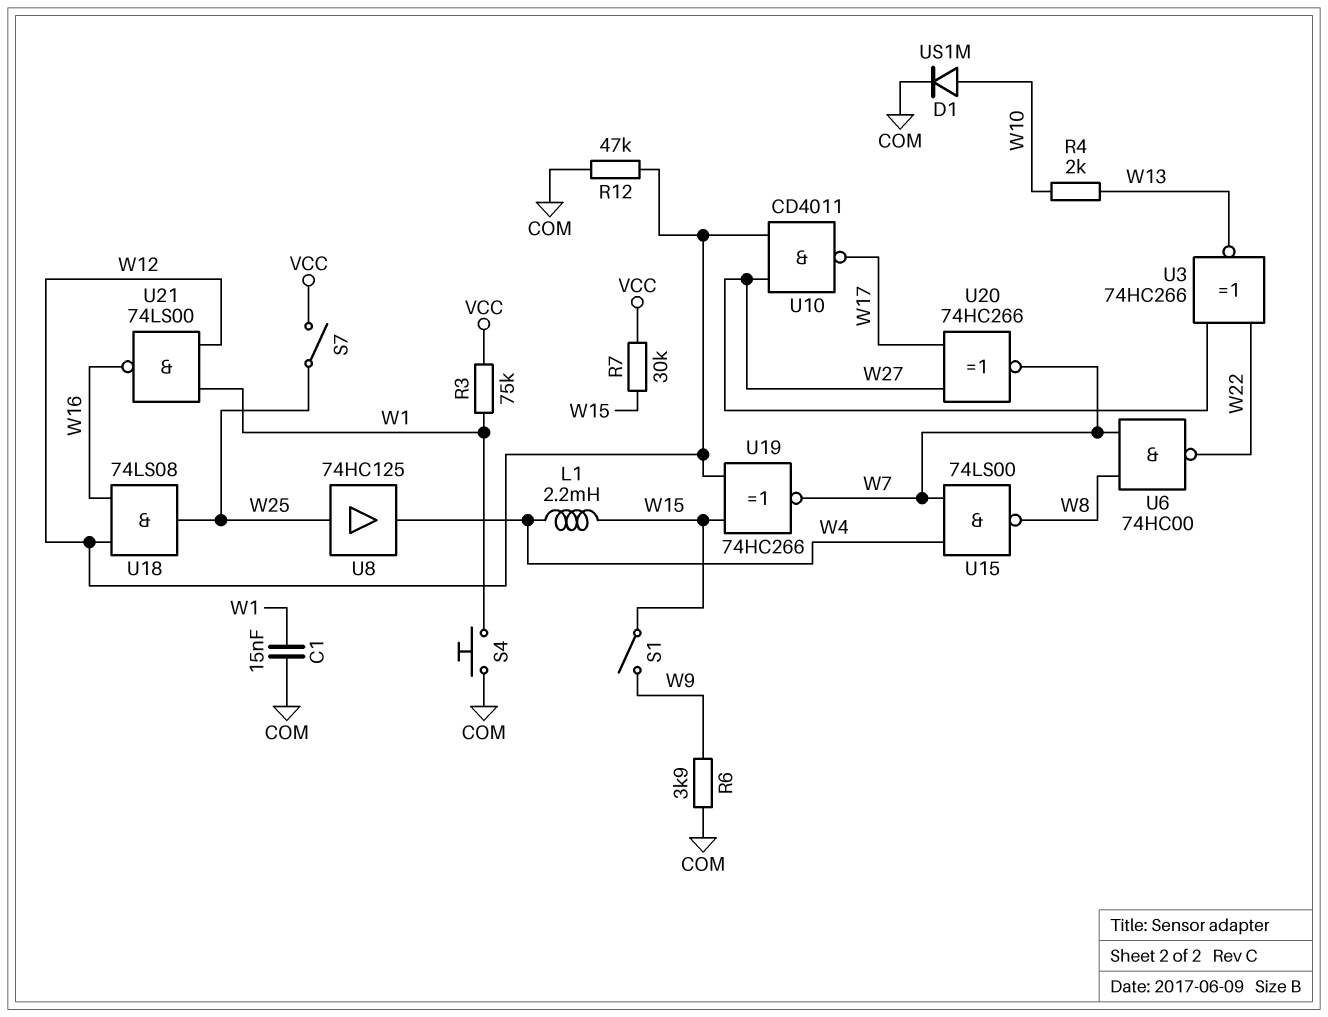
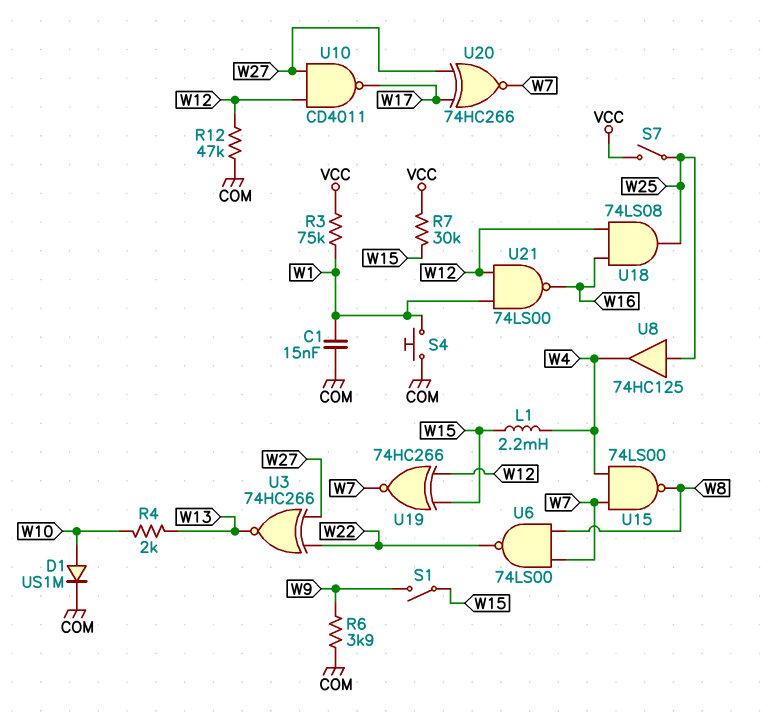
U6: NAND 74HC00 (in W7, in W8, out W22) -> NAND 74LS00 (in W7, in W8, out W22)

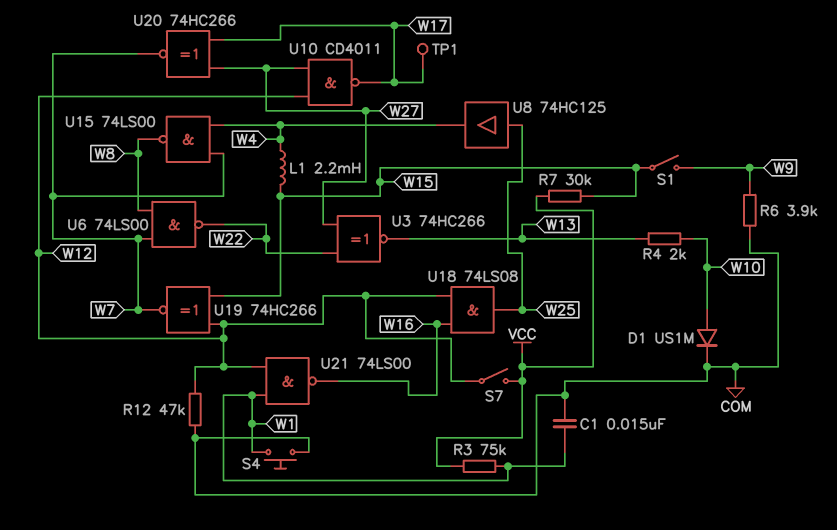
S7: switch (VCC, W25) -> switch (VCC, W12)
TP1: none -> test point (W17)

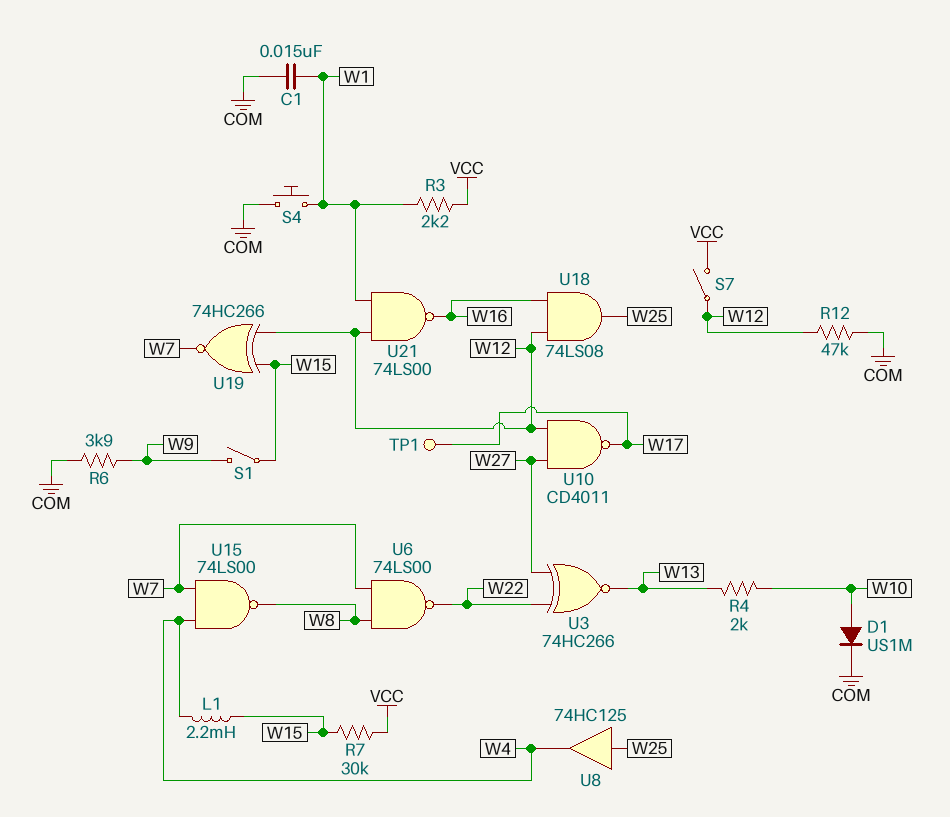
R3: 75k (VCC, W1) -> 2.2k (VCC, W1)
U20: XNOR 74HC266 (in W17, in W27, out W7) -> none

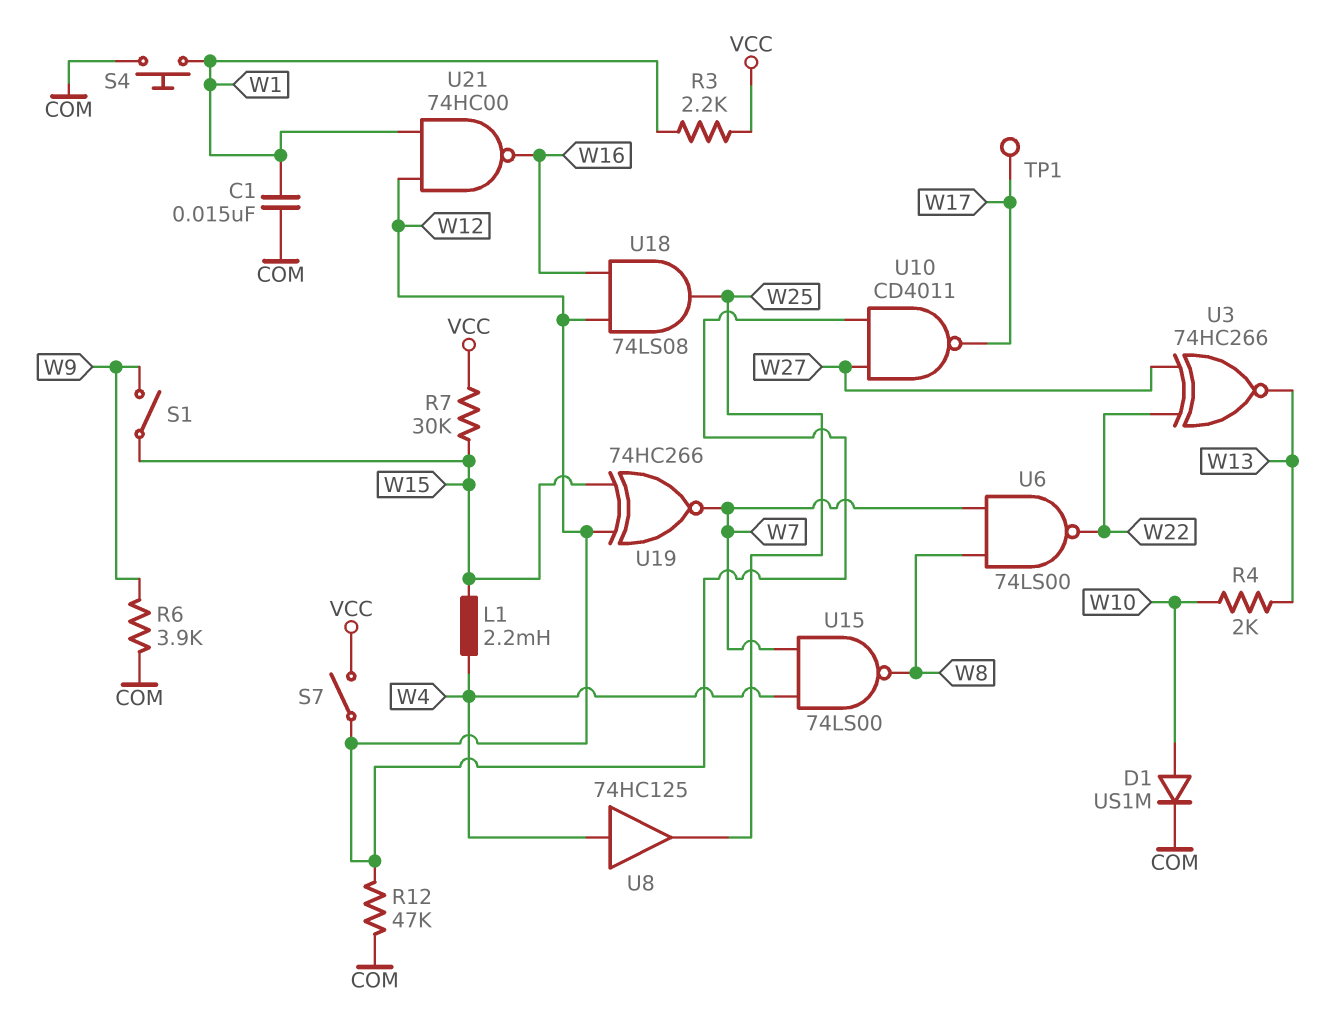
U8: buffer 74HC125 (in W25, out W4) -> buffer 74HC125 (in W4, out W25)
U21: NAND 74LS00 (in W1, in W12, out W16) -> NAND 74HC00 (in W1, in W12, out W16)

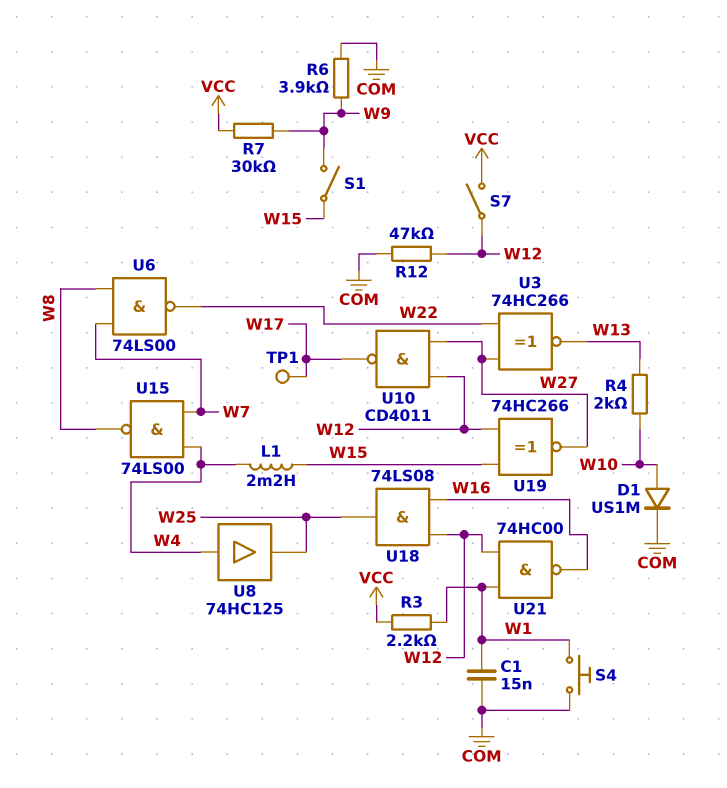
R7: 30k (VCC, W15) -> 30k (VCC, W9)
U19: XNOR 74HC266 (in W12, in W15, out W7) -> XNOR 74HC266 (in W12, in W15, out W27)

